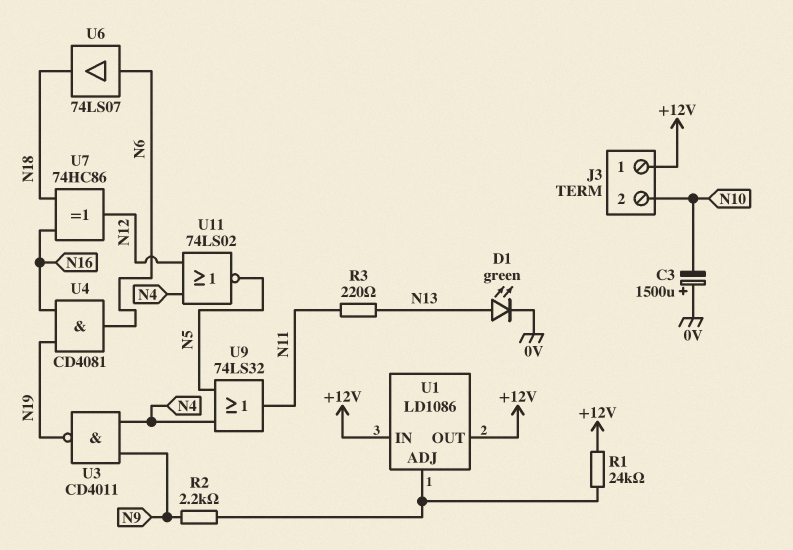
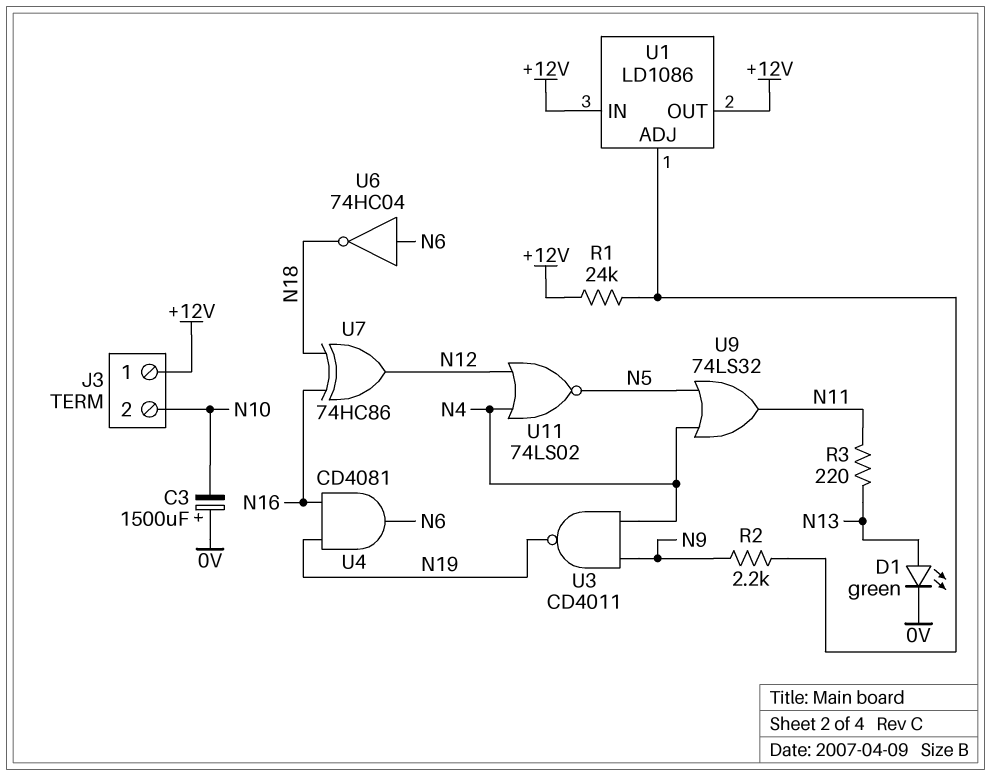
U6: buffer 74LS07 (in N6, out N18) -> NOT 74HC04 (in N6, out N18)

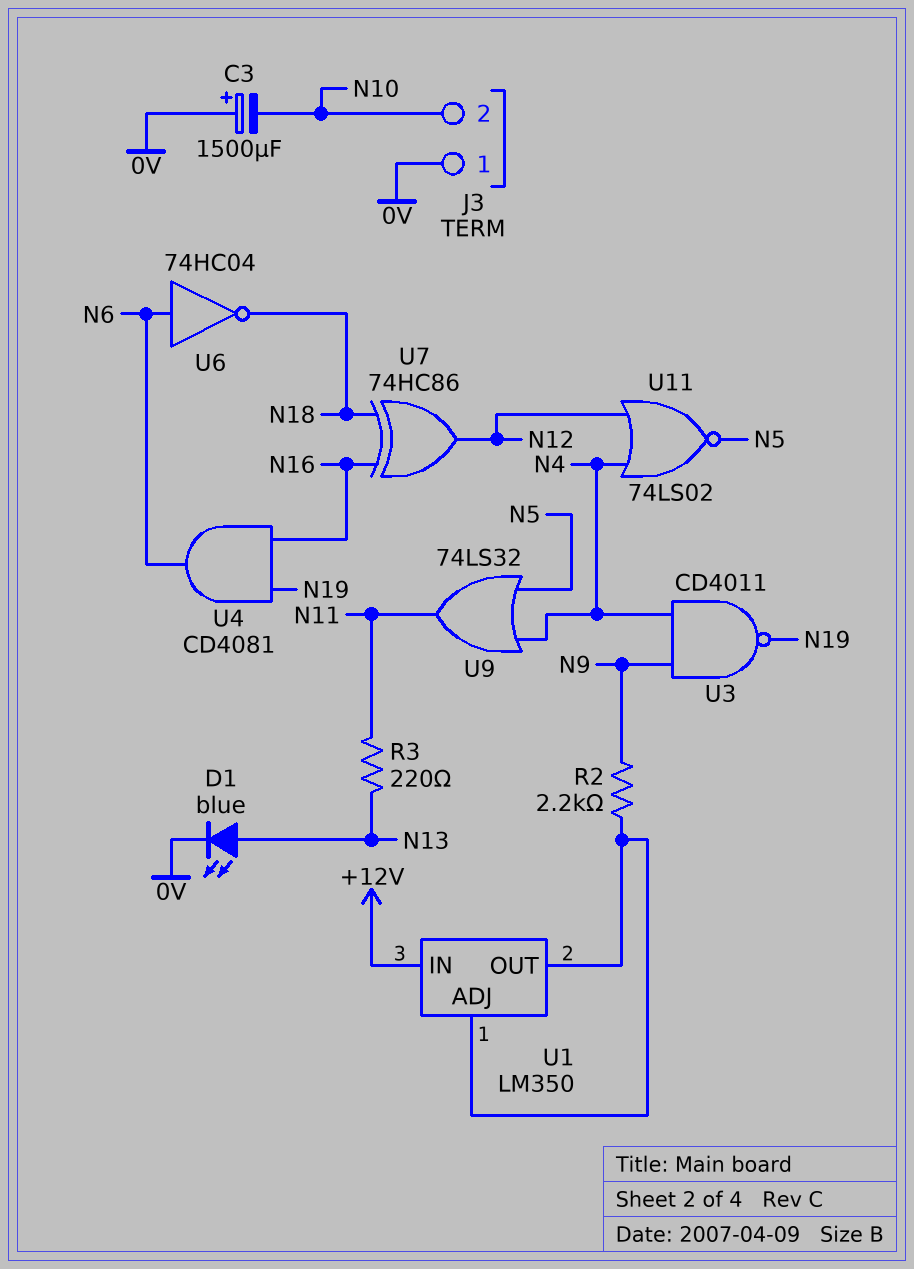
D1: LED green (A N13, K 0V) -> LED blue (A N13, K 0V)
J3 pin 1: +12V -> 0V
R1: 24k (+12V, U1/ADJ) -> none
U1: LD1086 -> LM350
U1 pin OUT: +12V -> U1/ADJ

